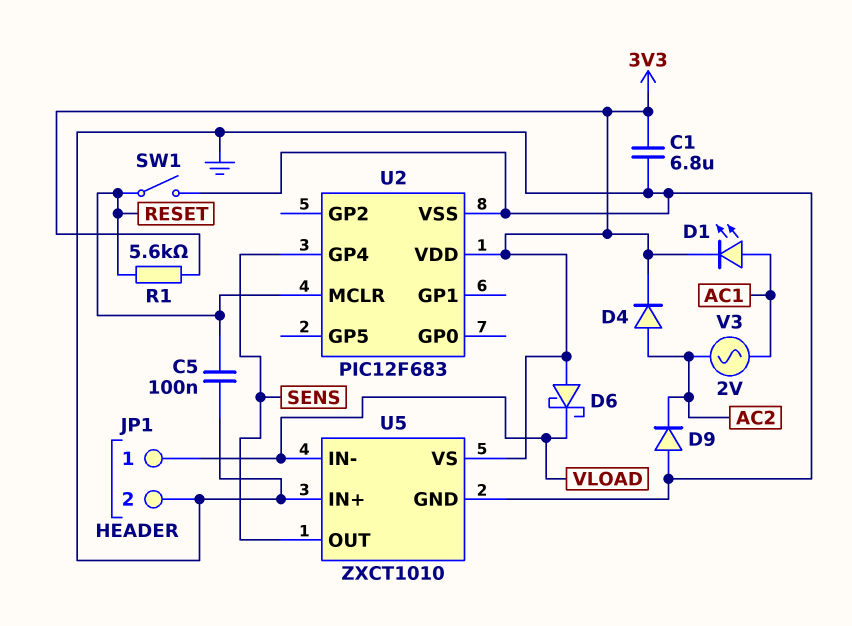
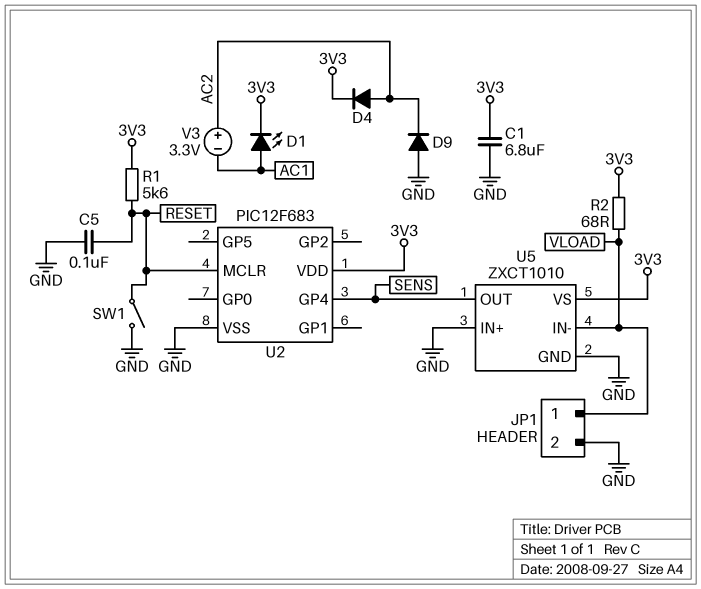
D6: schottky (A 3V3, K VLOAD) -> none
R2: none -> 68 (3V3, VLOAD)
V3: AC 2V (AC1, AC2) -> 3.3V (plus AC2, minus AC1)

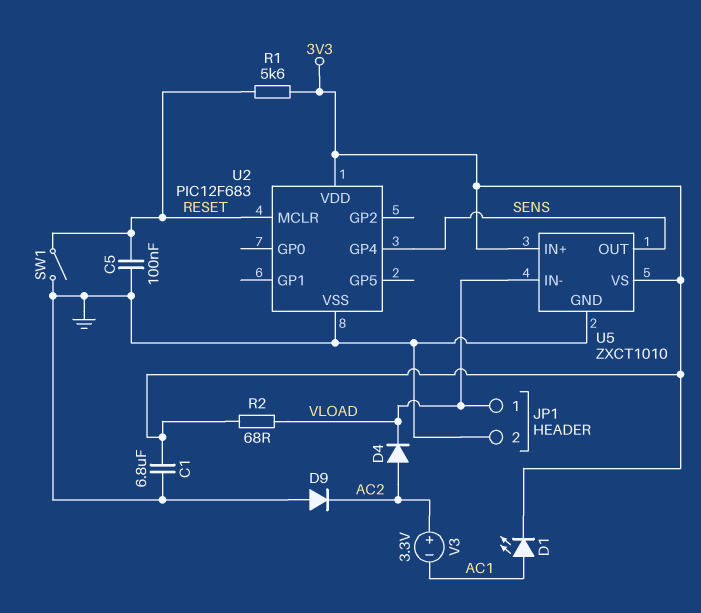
D4: diode (A AC2, K 3V3) -> diode (A AC2, K VLOAD)
U5 pin IN+: GND -> 3V3

